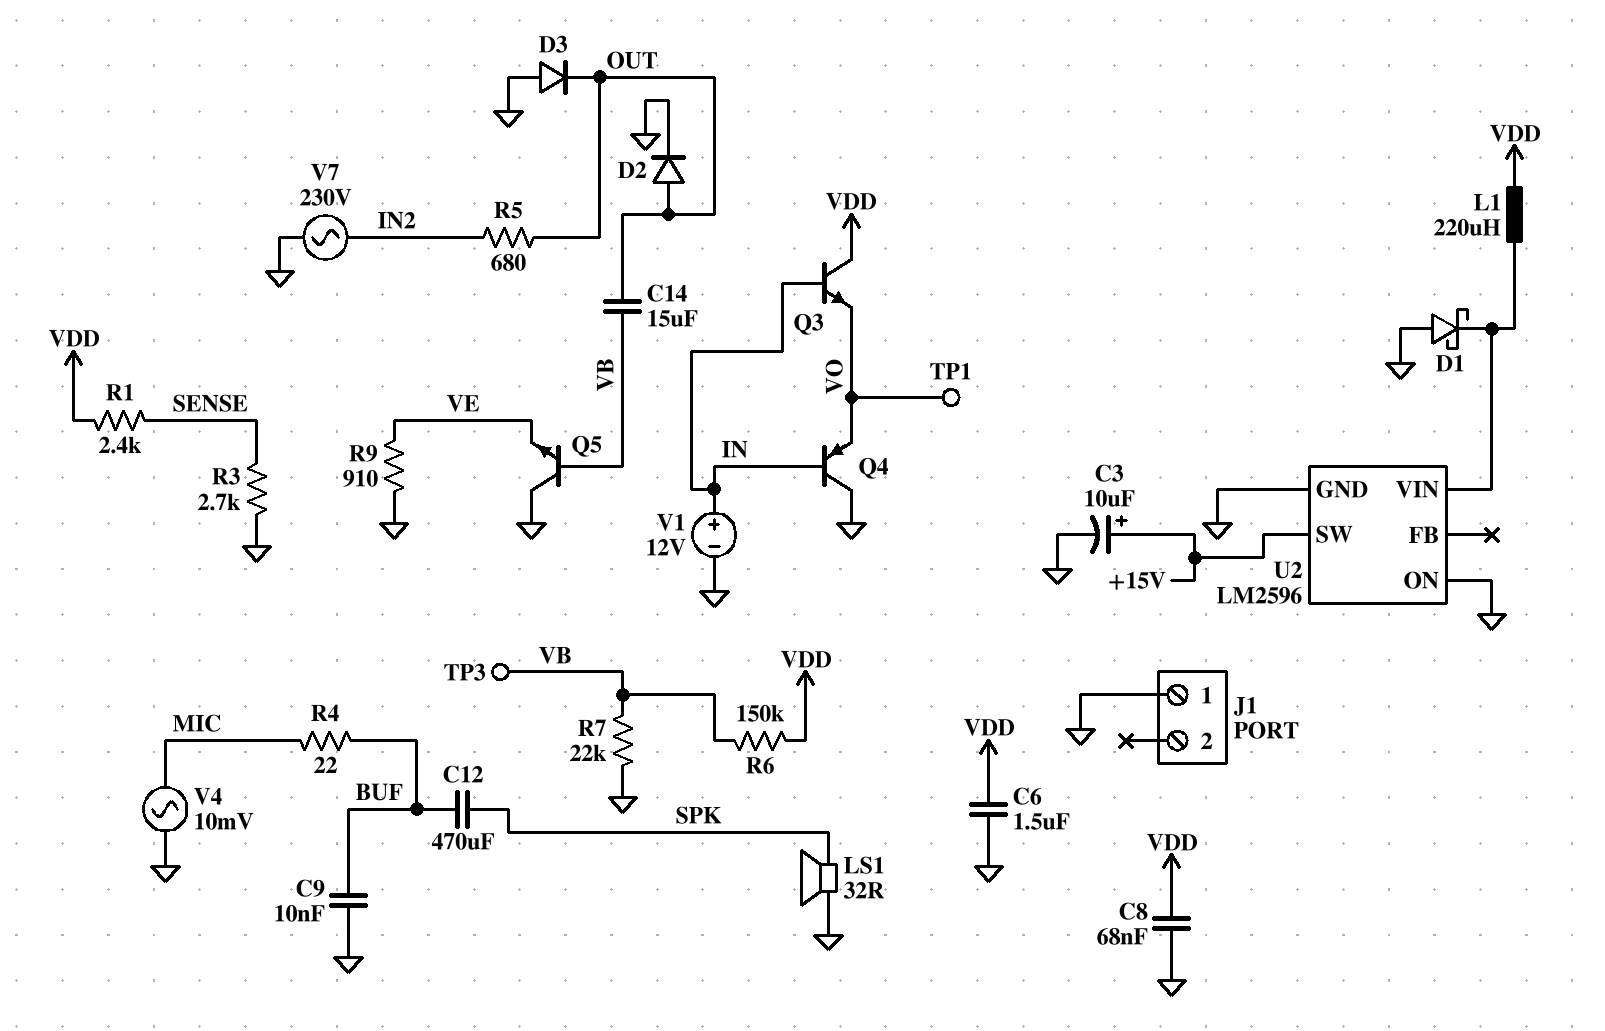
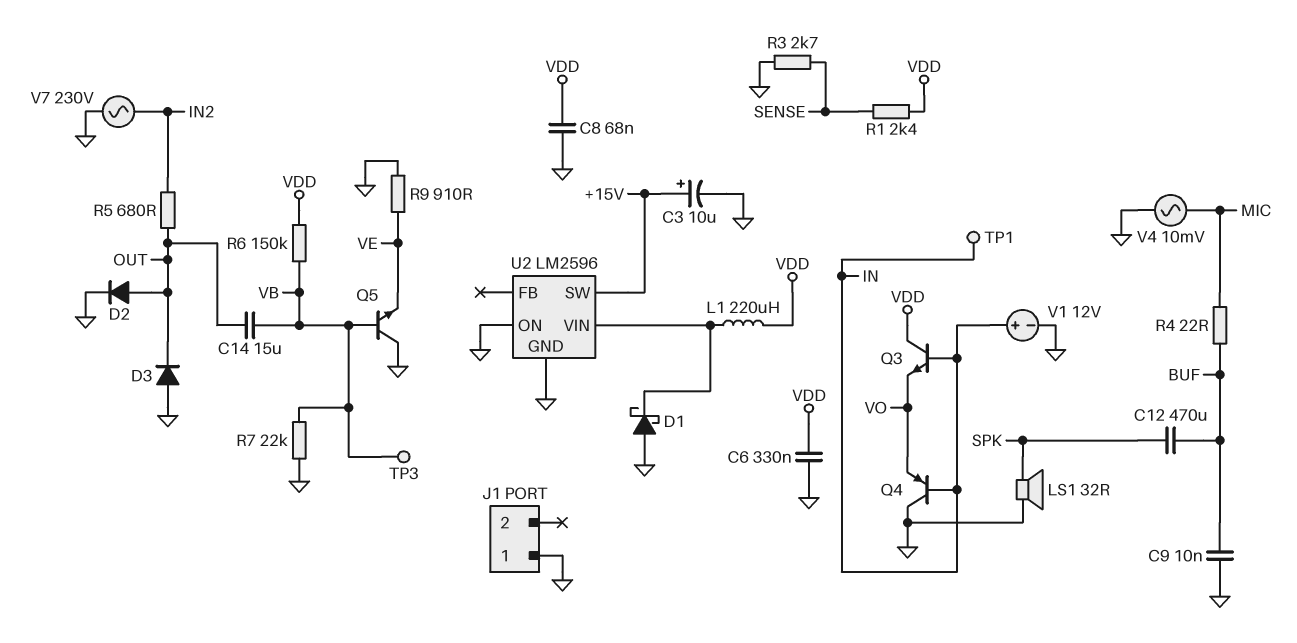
C6: 1.5uF (GND, VDD) -> 330nF (GND, VDD)
TP1: test point (VO) -> test point (IN)

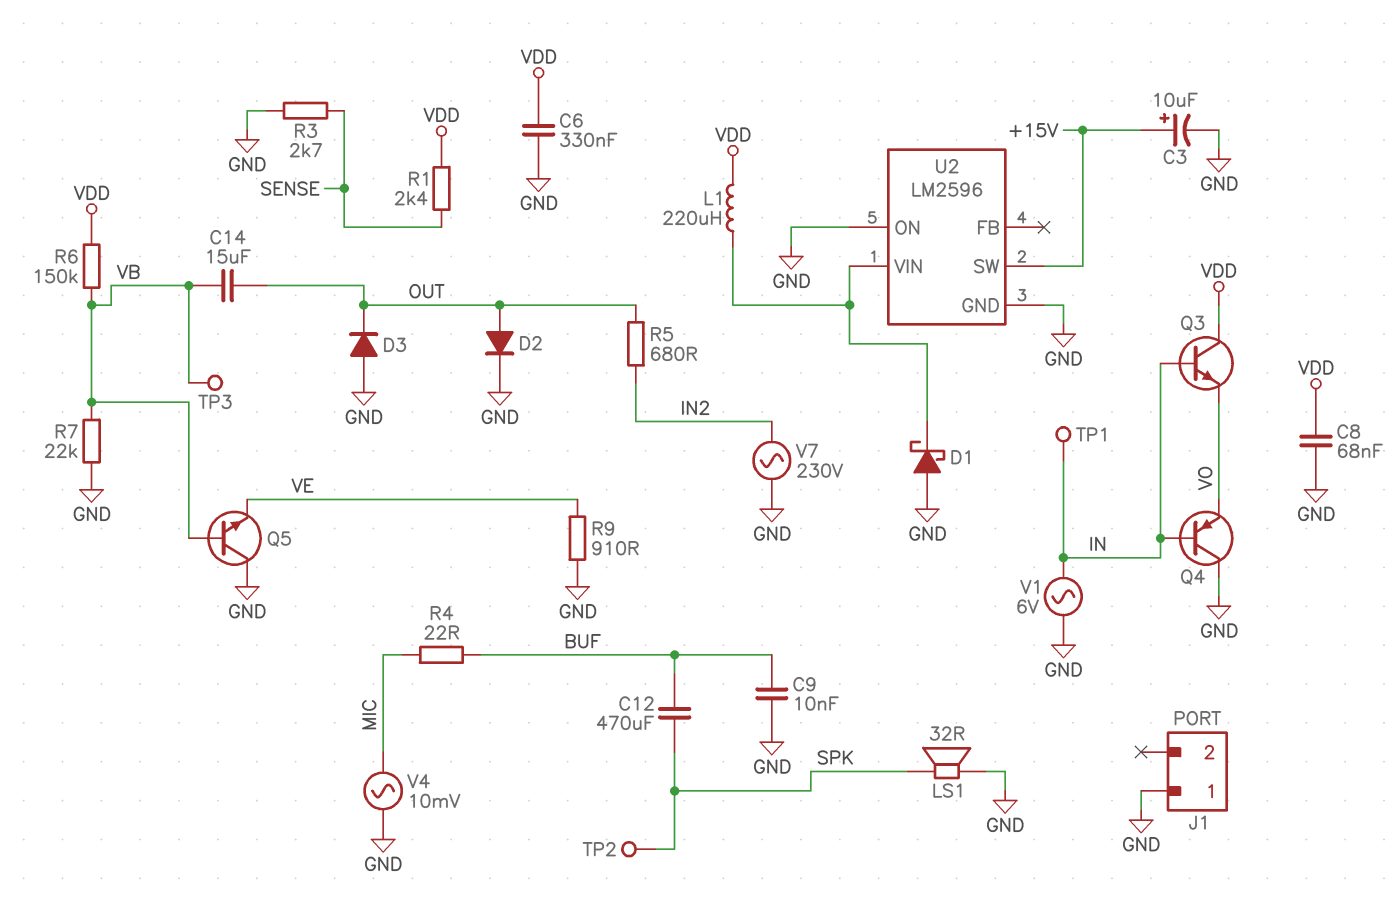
TP2: none -> test point (SPK)
V1: 12V (plus IN, minus GND) -> AC 6V (GND, IN)

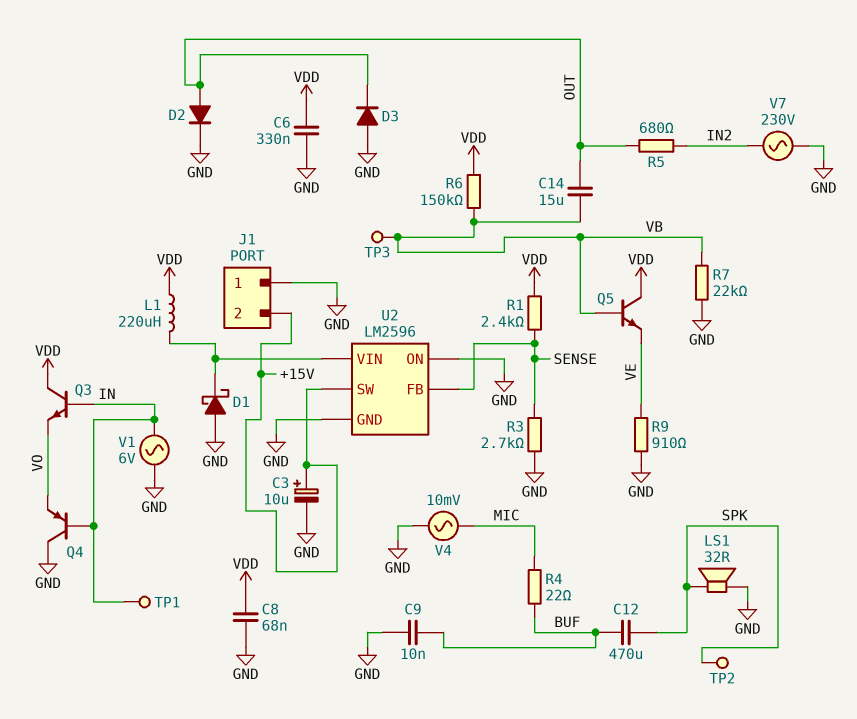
J1 pin 2: none -> +15V
Q5: NPN (B VB, C GND, E VE) -> NPN (B VB, C VDD, E VE)
U2 pin FB: none -> SENSE

